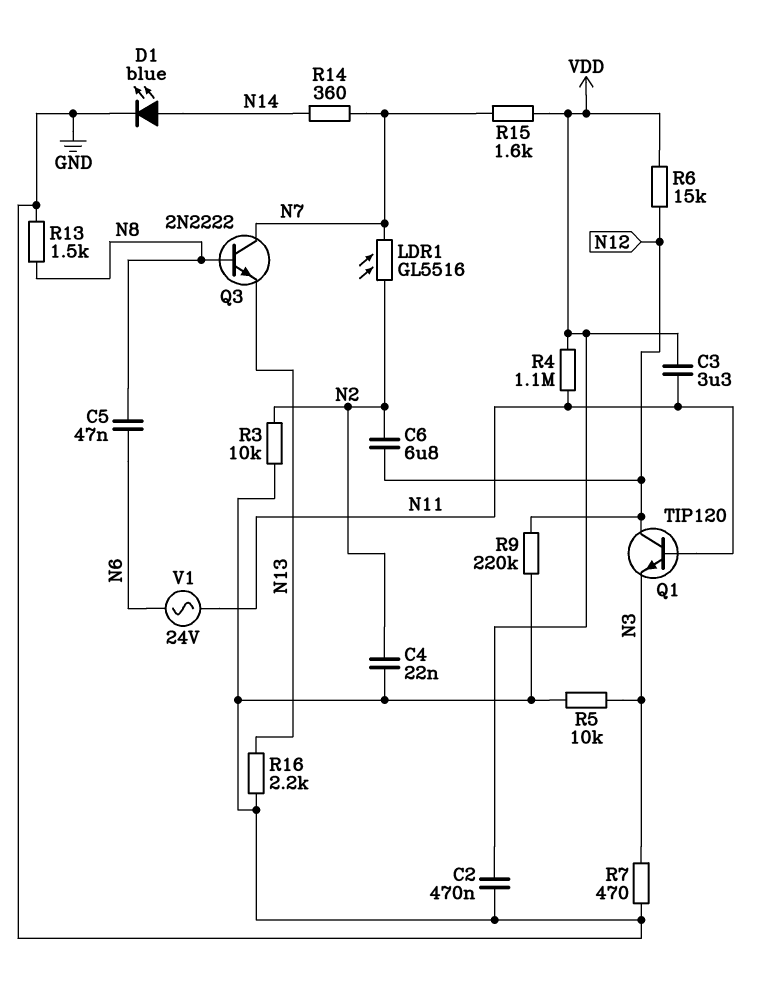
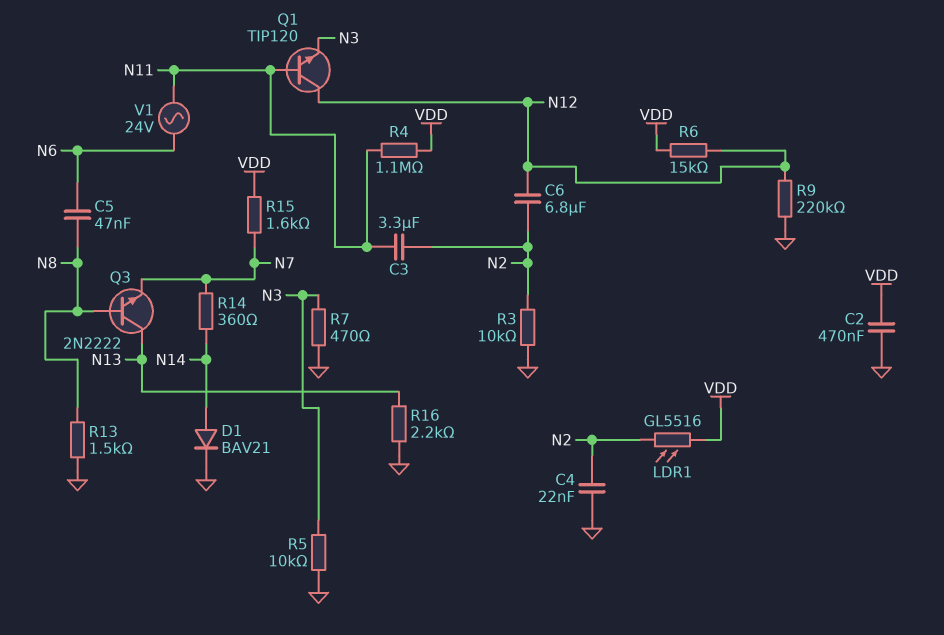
C3: 3.3uF (N11, VDD) -> 3.3uF (N2, N11)
D1: LED blue (A N14, K GND) -> diode BAV21 (A N14, K GND)
LDR1: GL5516 (N2, N7) -> GL5516 (N2, VDD)
Q3: NPN 2N2222 (B N8, C N7, E N13) -> NPN 2N2222 (B N8, C N13, E N7)

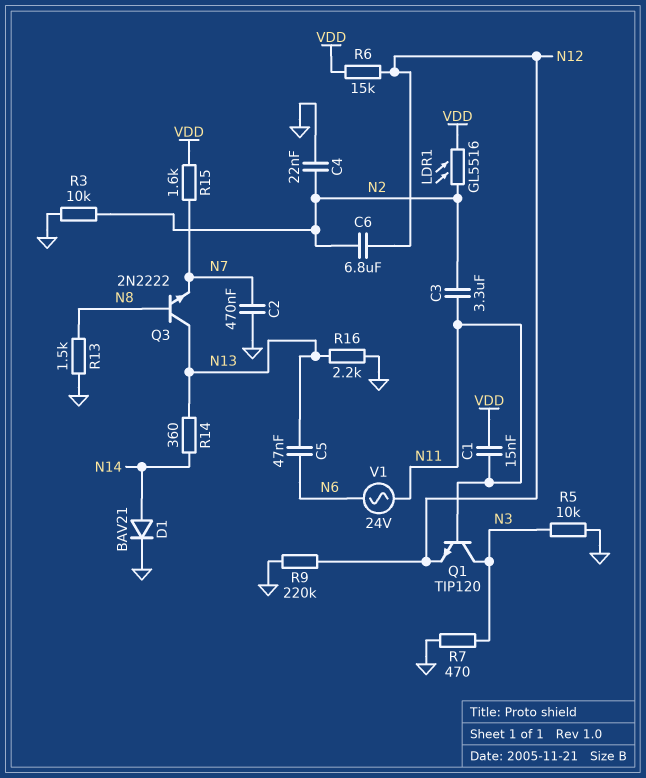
C1: none -> 15nF (N11, VDD)
C2: 470nF (GND, VDD) -> 470nF (GND, N7)
C5: 47nF (N6, N8) -> 47nF (N6, N13)
Q1: NPN TIP120 (B N11, C N12, E N3) -> NPN TIP120 (B N11, C N3, E N12)
R4: 1.1M (N11, VDD) -> none
R14: 360 (N7, N14) -> 360 (N13, N14)

